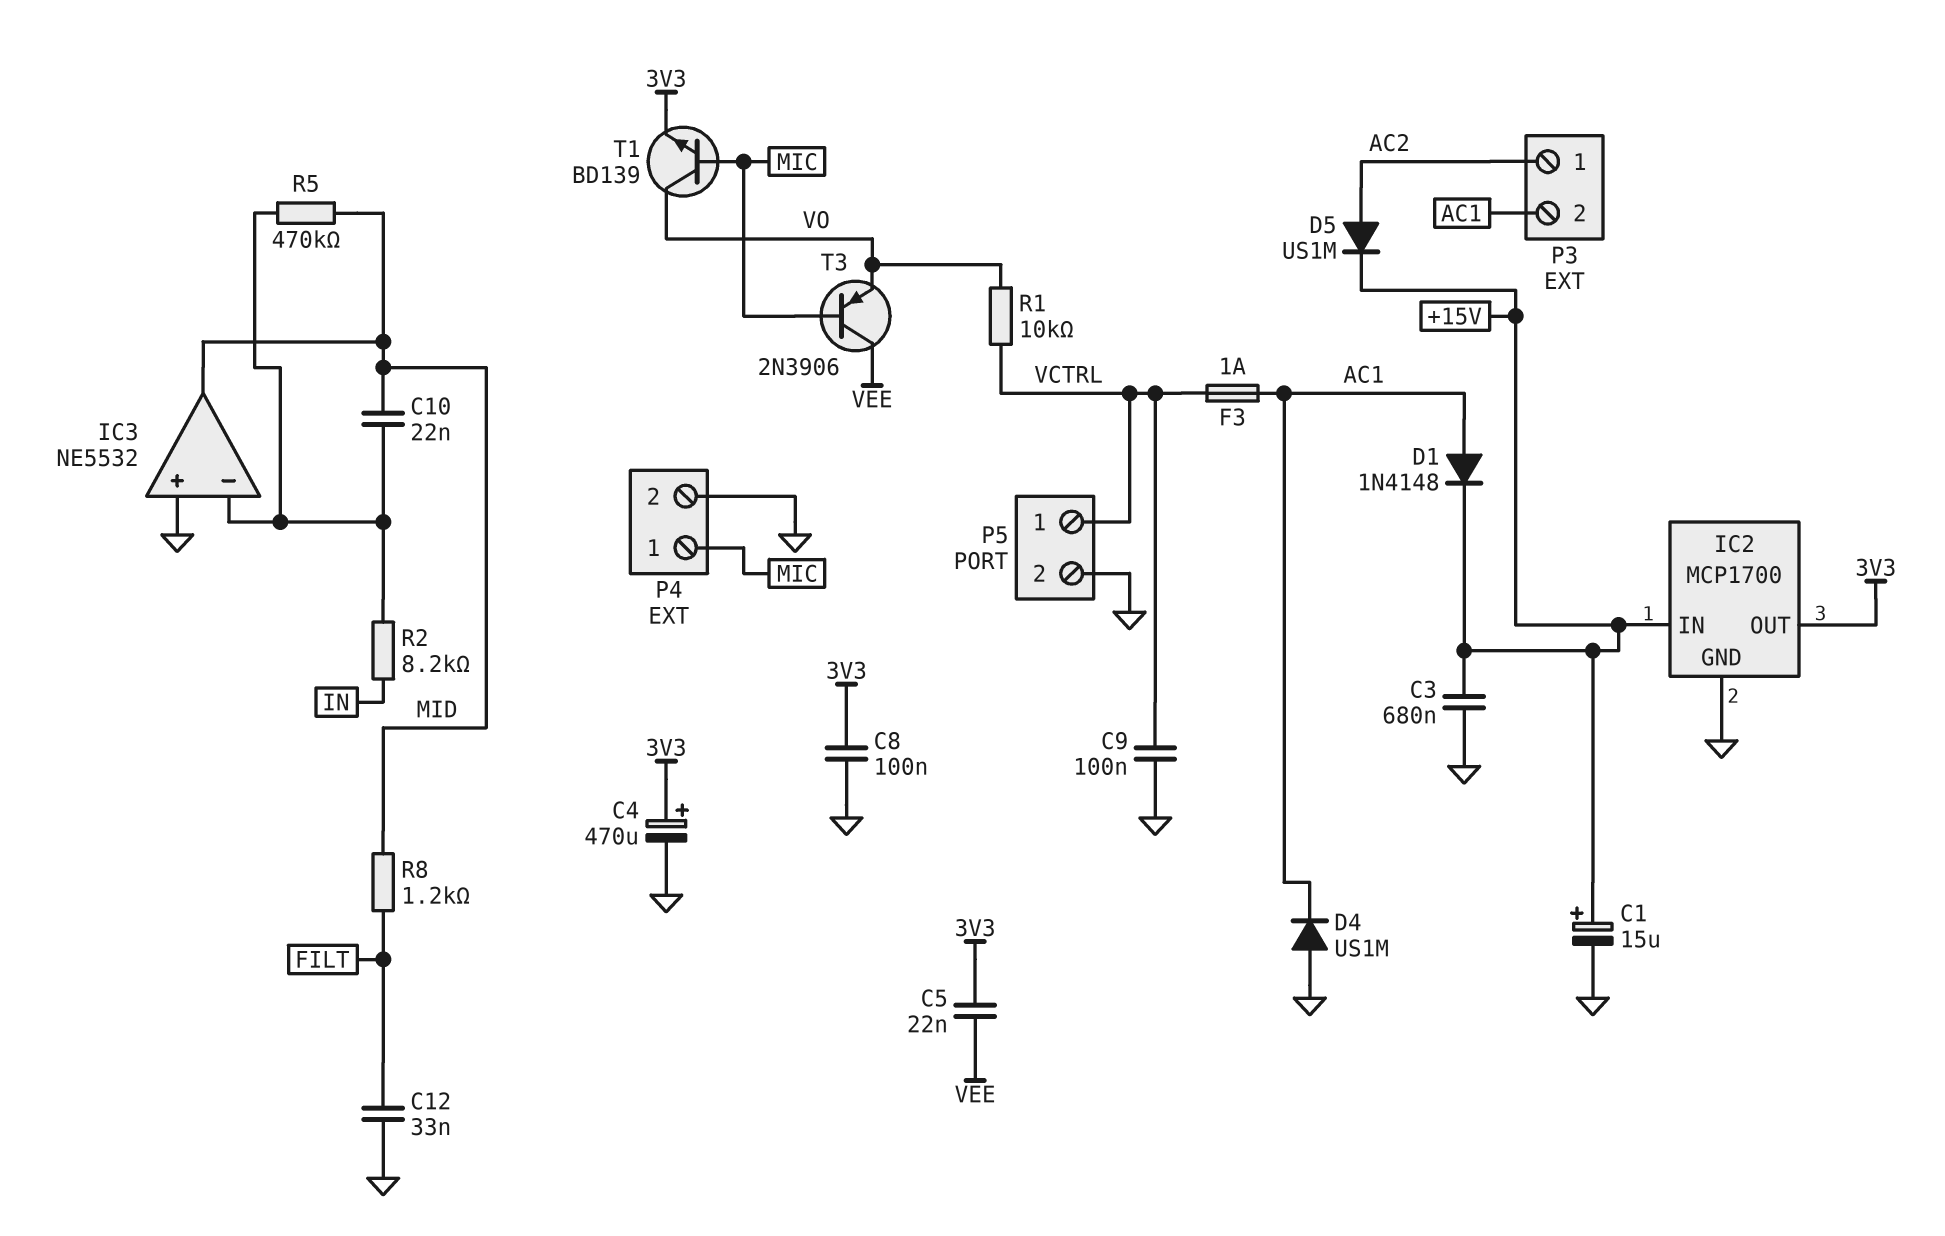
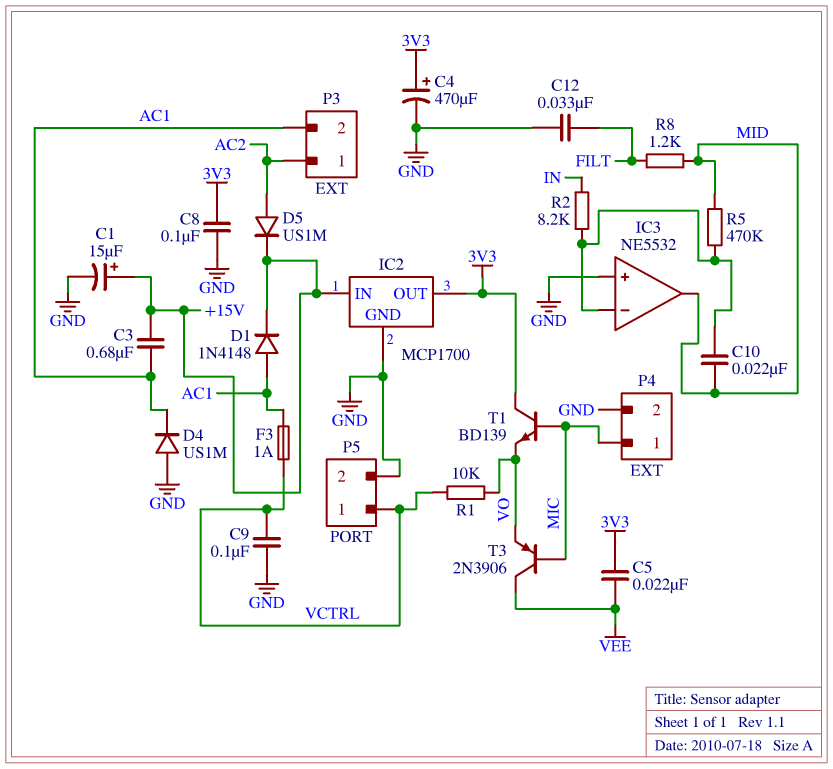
C3: 680nF (+15V, GND) -> 680nF (+15V, AC1)
T1: NPN BD139 (B MIC, C VO, E 3V3) -> NPN BD139 (B MIC, C 3V3, E VO)

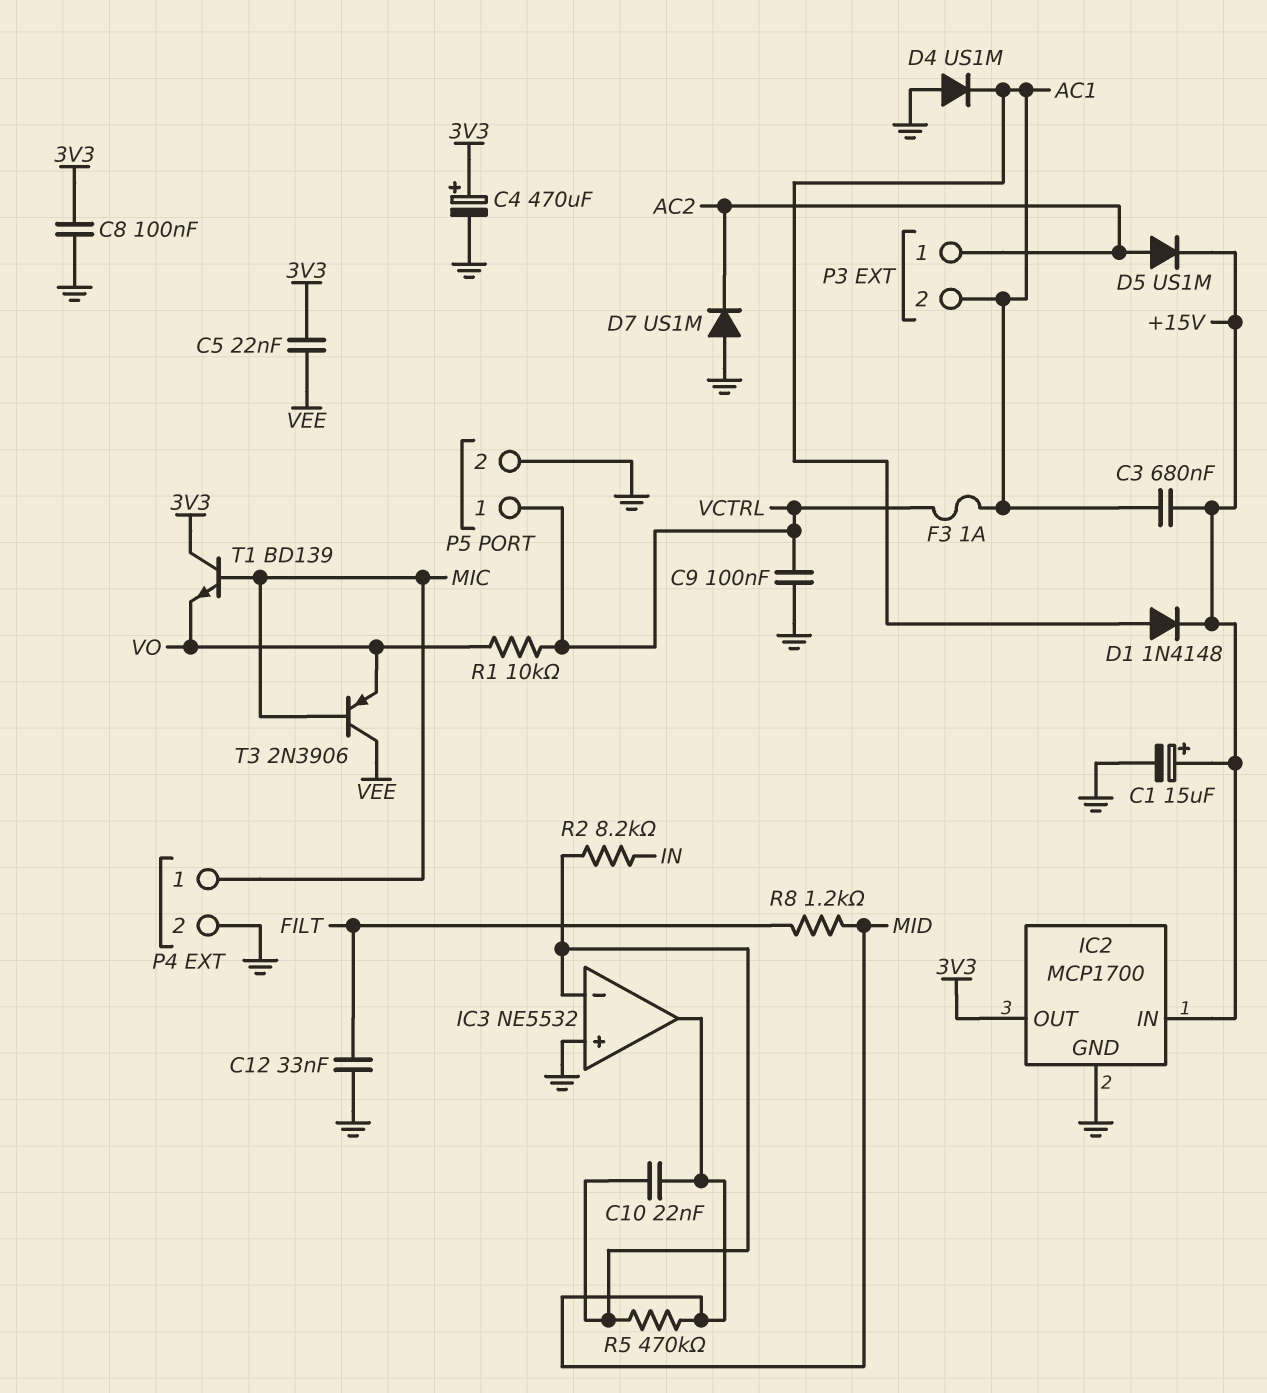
D7: none -> diode US1M (A GND, K AC2)

